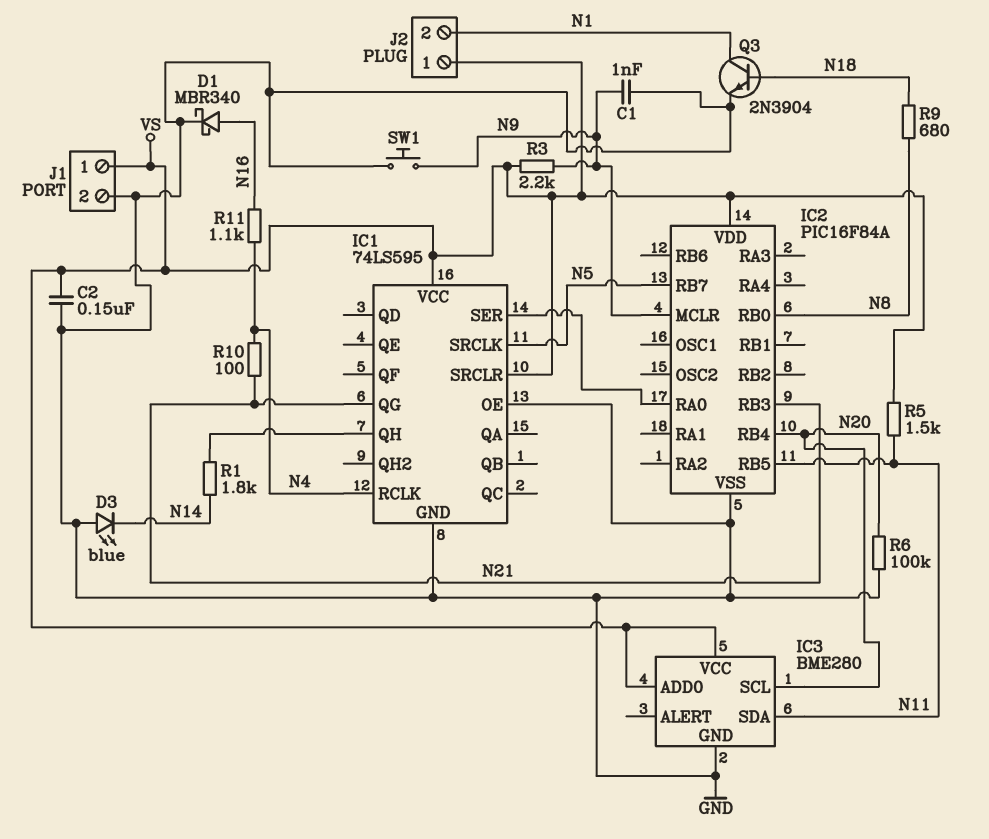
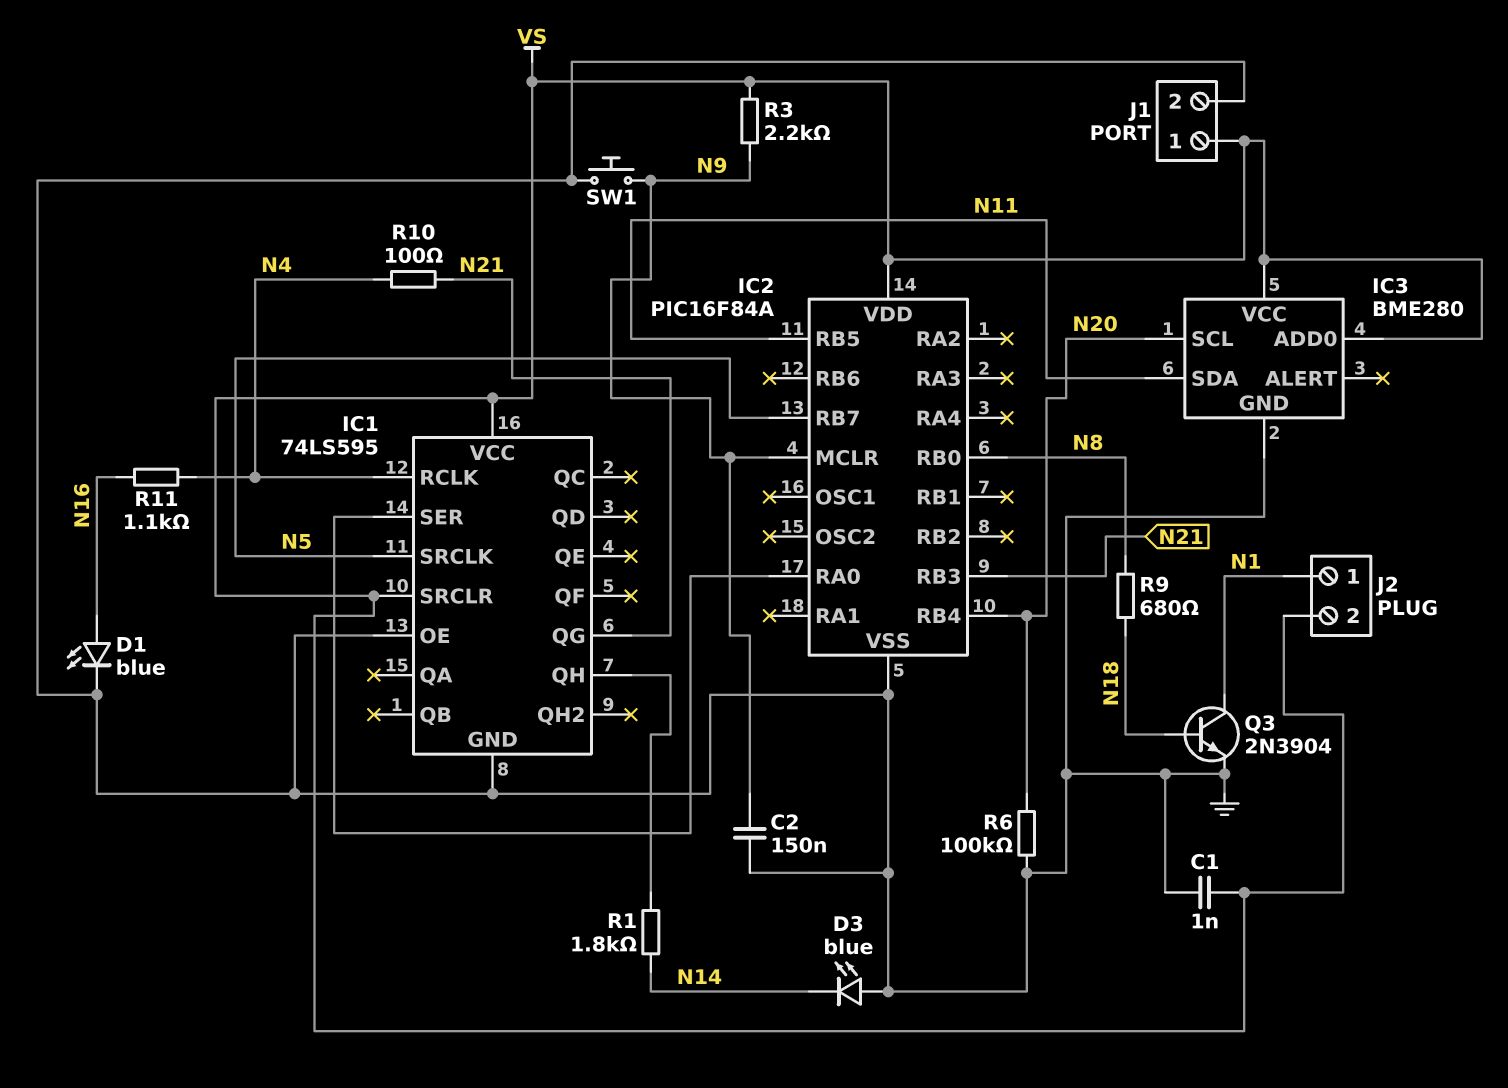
C1: 1nF (GND, N9) -> 1nF (GND, VS)
C2: 150nF (GND, VS) -> 150nF (GND, N9)
D1: schottky MBR340 (A N16, K GND) -> LED blue (A N16, K GND)
J2 pin 1: VS -> N1
J2 pin 2: N1 -> VS
R5: 1.5k (N11, VS) -> none

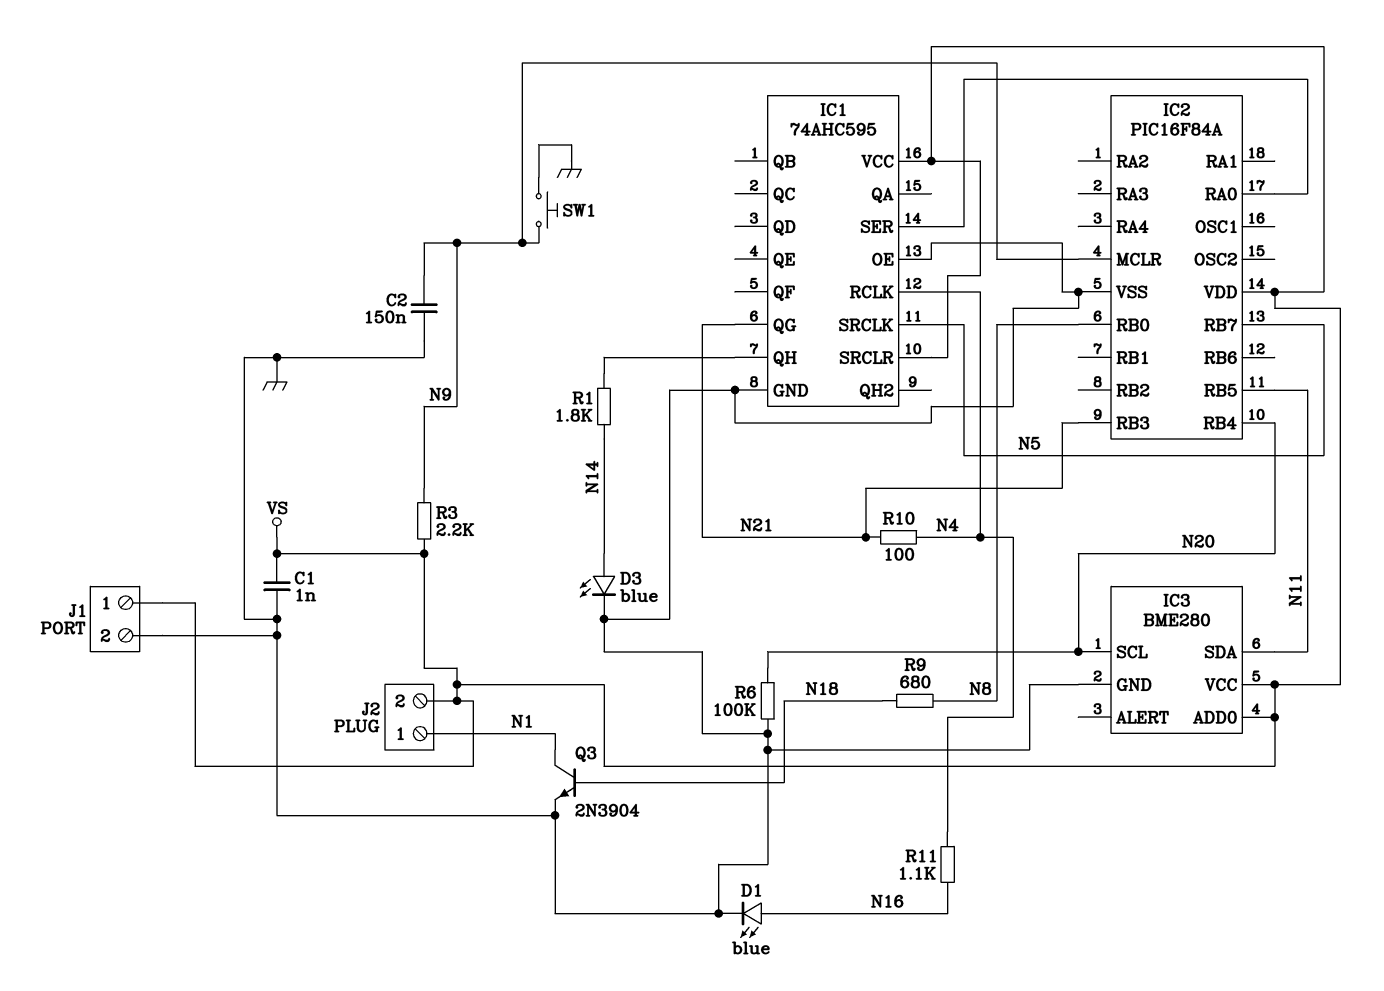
D3: LED blue (A GND, K N14) -> LED blue (A N14, K GND)
IC1: 74LS595 -> 74AHC595

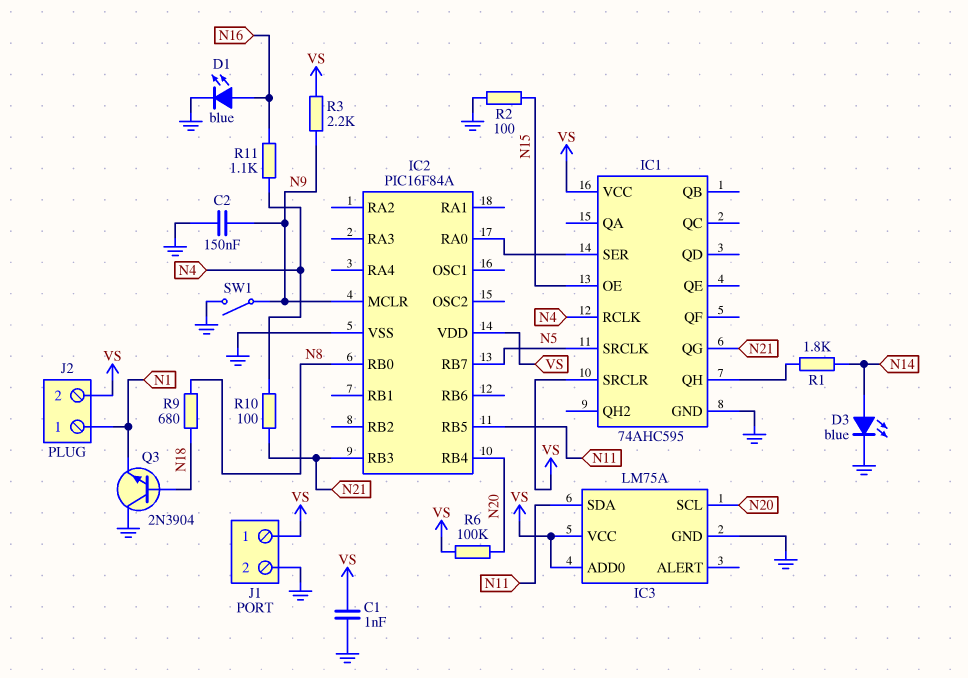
IC1 pin OE: GND -> N15
IC3: BME280 -> LM75A
Q3: NPN 2N3904 (B N18, C N1, E GND) -> NPN 2N3904 (B N18, C GND, E N1)
R2: none -> 100 (GND, N15)
R6: 100k (GND, N20) -> 100k (N20, VS)
SW1: button (GND, N9) -> switch (GND, N9)

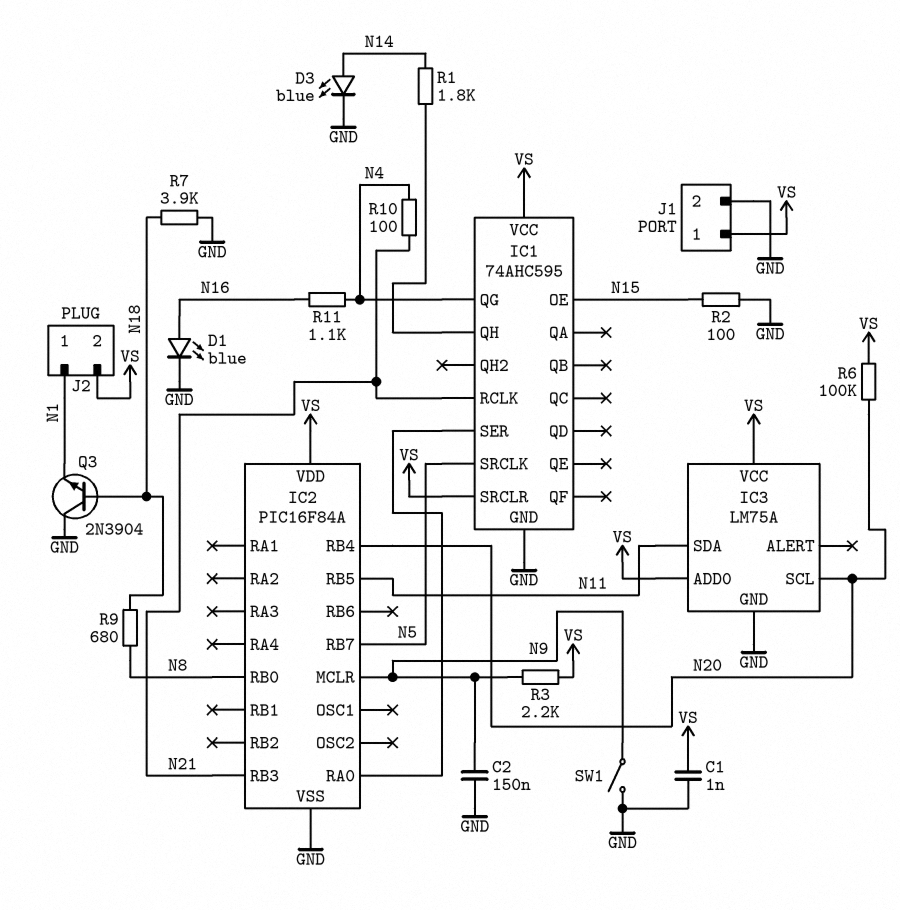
IC1 pin QG: N21 -> N4
IC1 pin RCLK: N4 -> N21
R7: none -> 3.9k (GND, N18)

